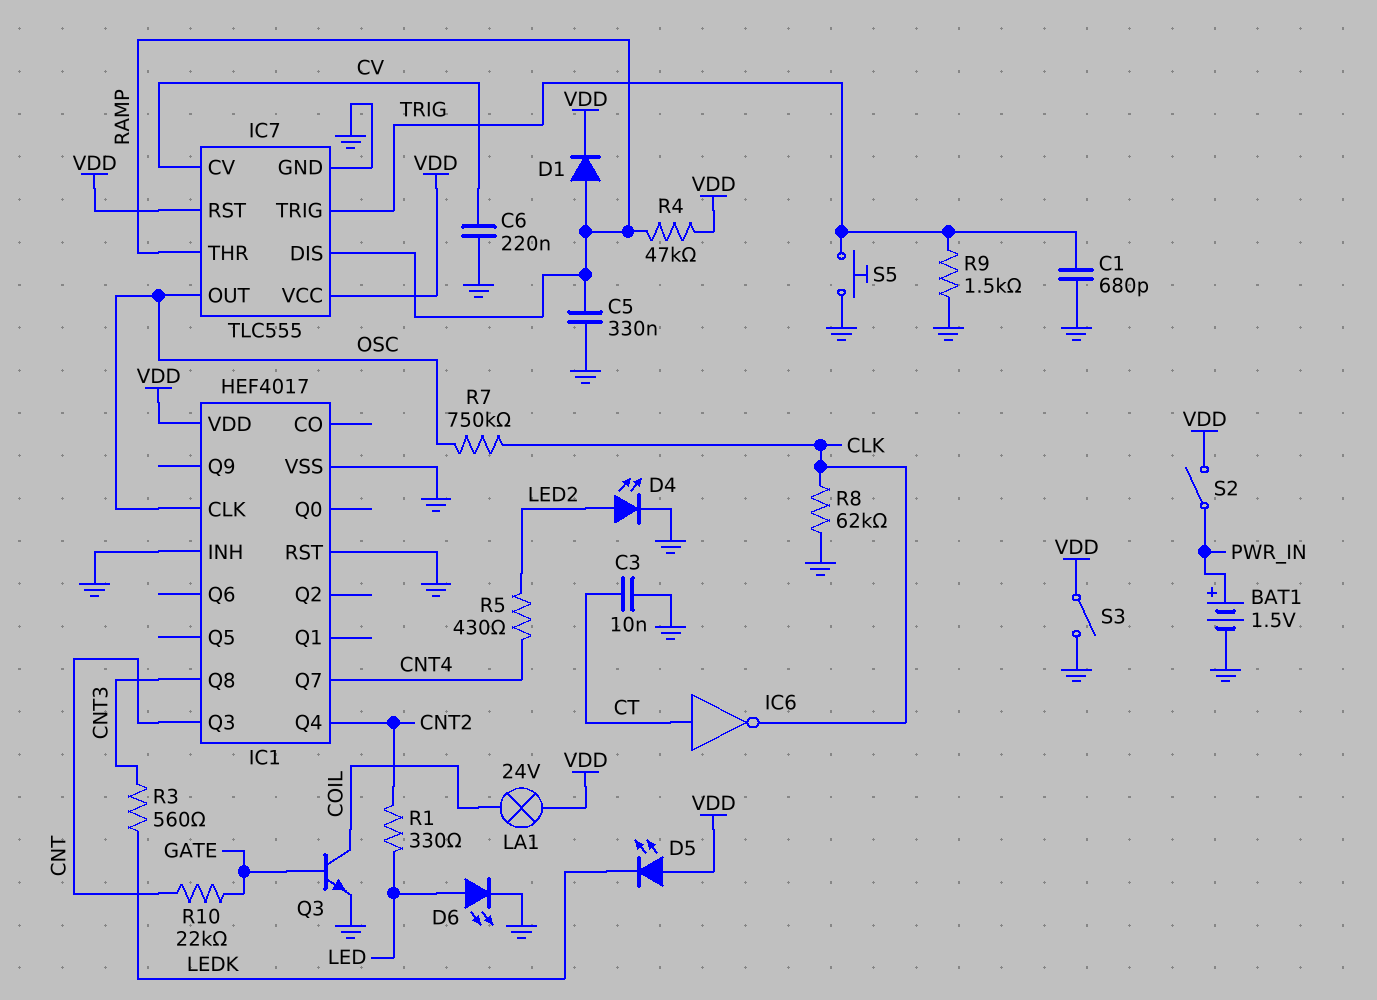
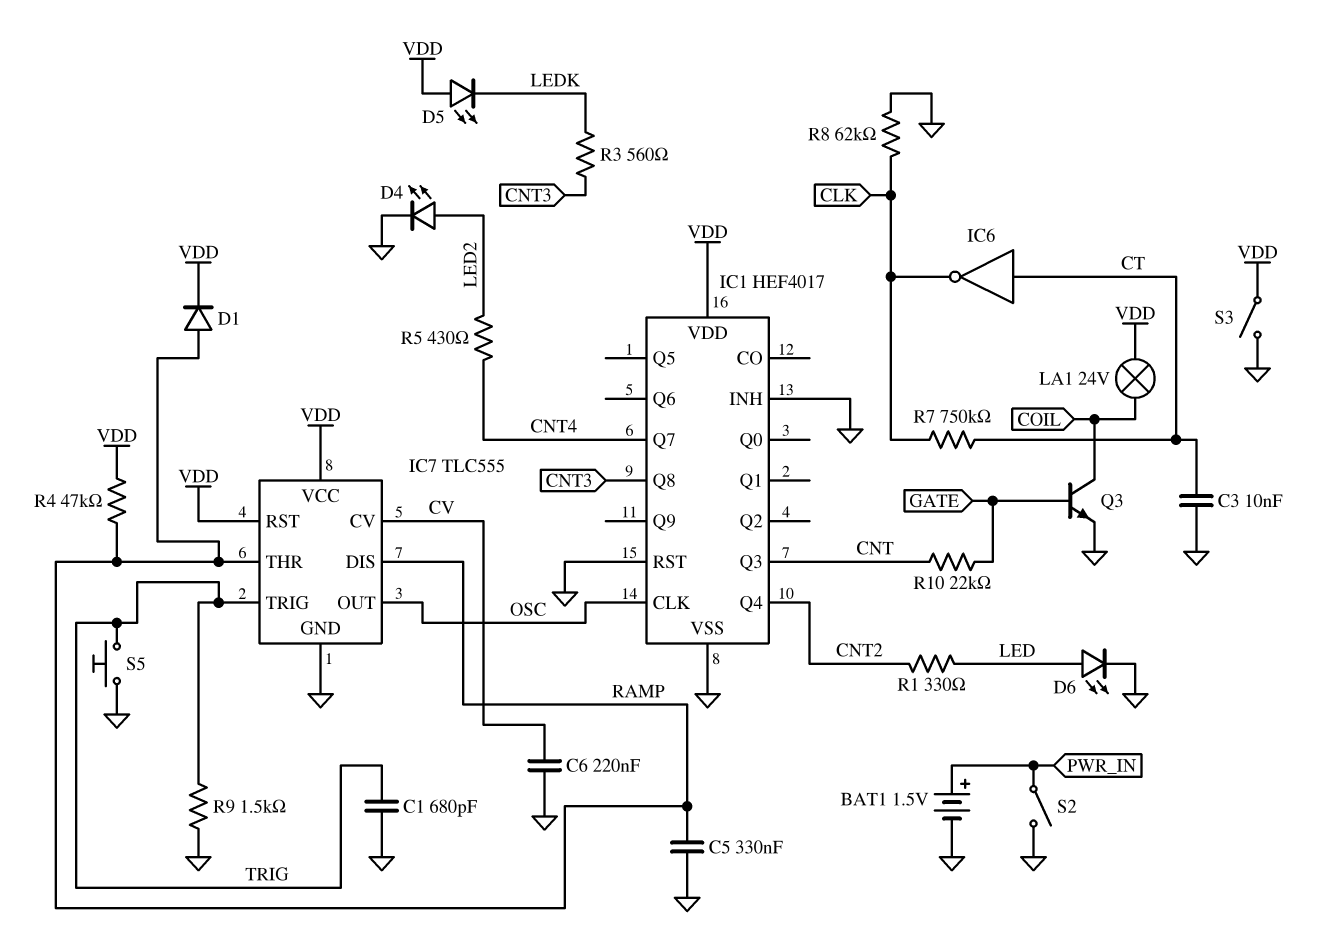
R7: 750k (CLK, OSC) -> 750k (CLK, CT)
S2: switch (PWR_IN, VDD) -> switch (GND, PWR_IN)

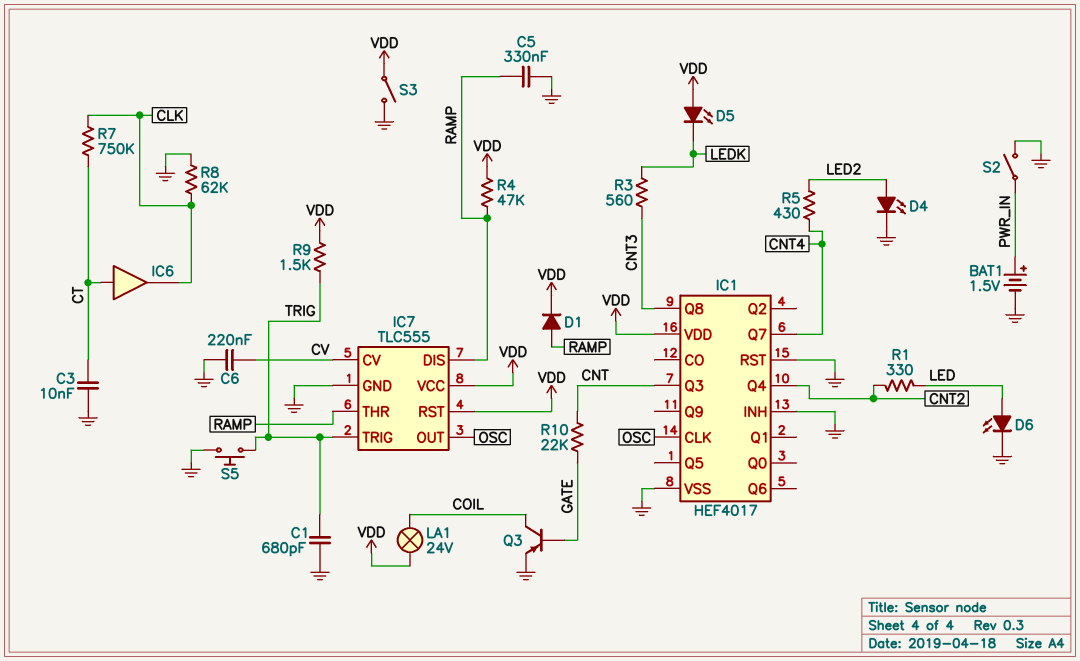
IC6: NOT (in CT, out CLK) -> buffer (in CT, out CLK)
Q3: NPN (B GATE, C COIL, E GND) -> PNP (B GATE, C COIL, E GND)
R9: 1.5k (GND, TRIG) -> 1.5k (TRIG, VDD)

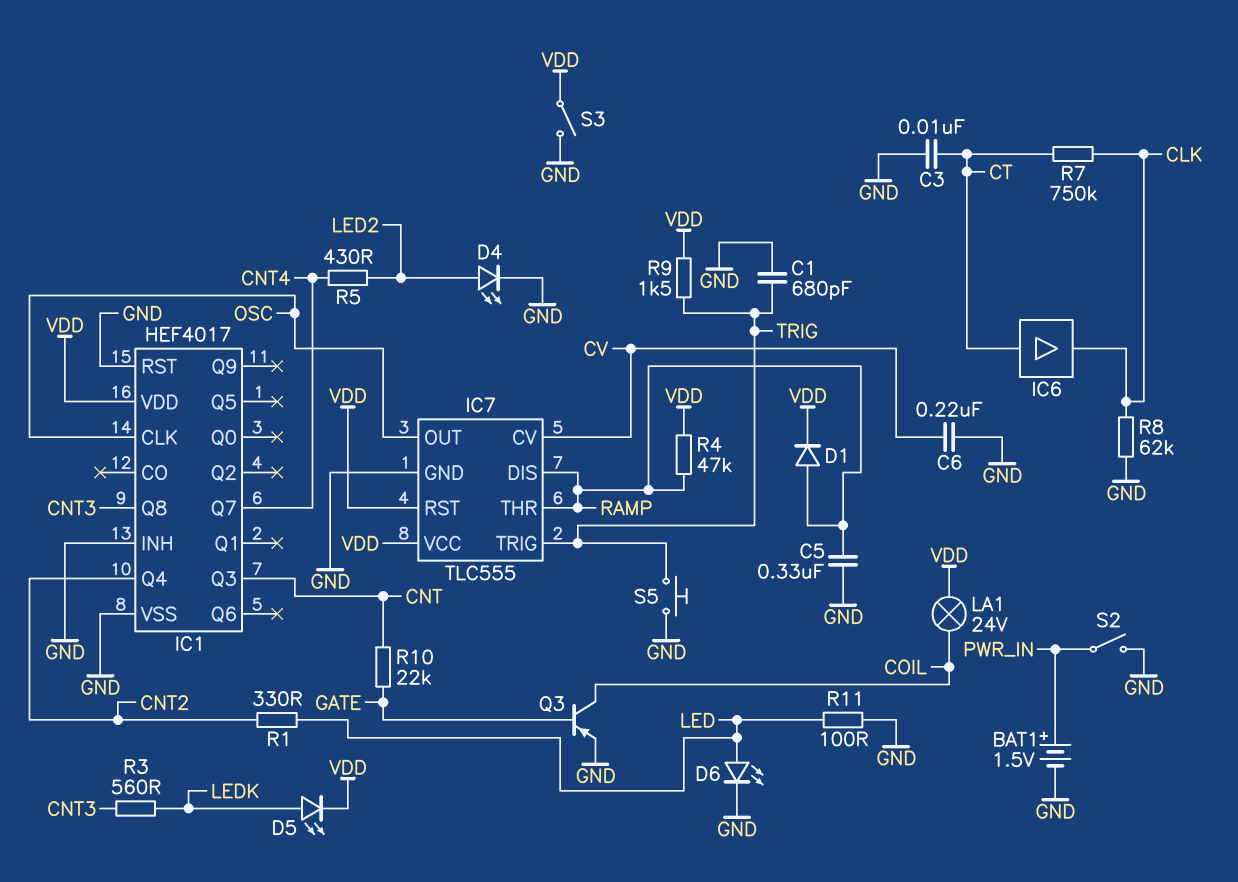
D5: LED (A VDD, K LEDK) -> LED (A LEDK, K VDD)
R11: none -> 100 (GND, LED)

